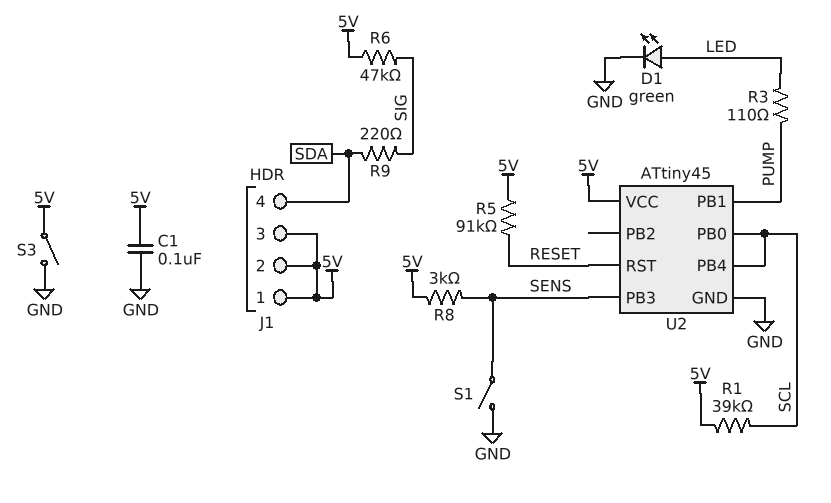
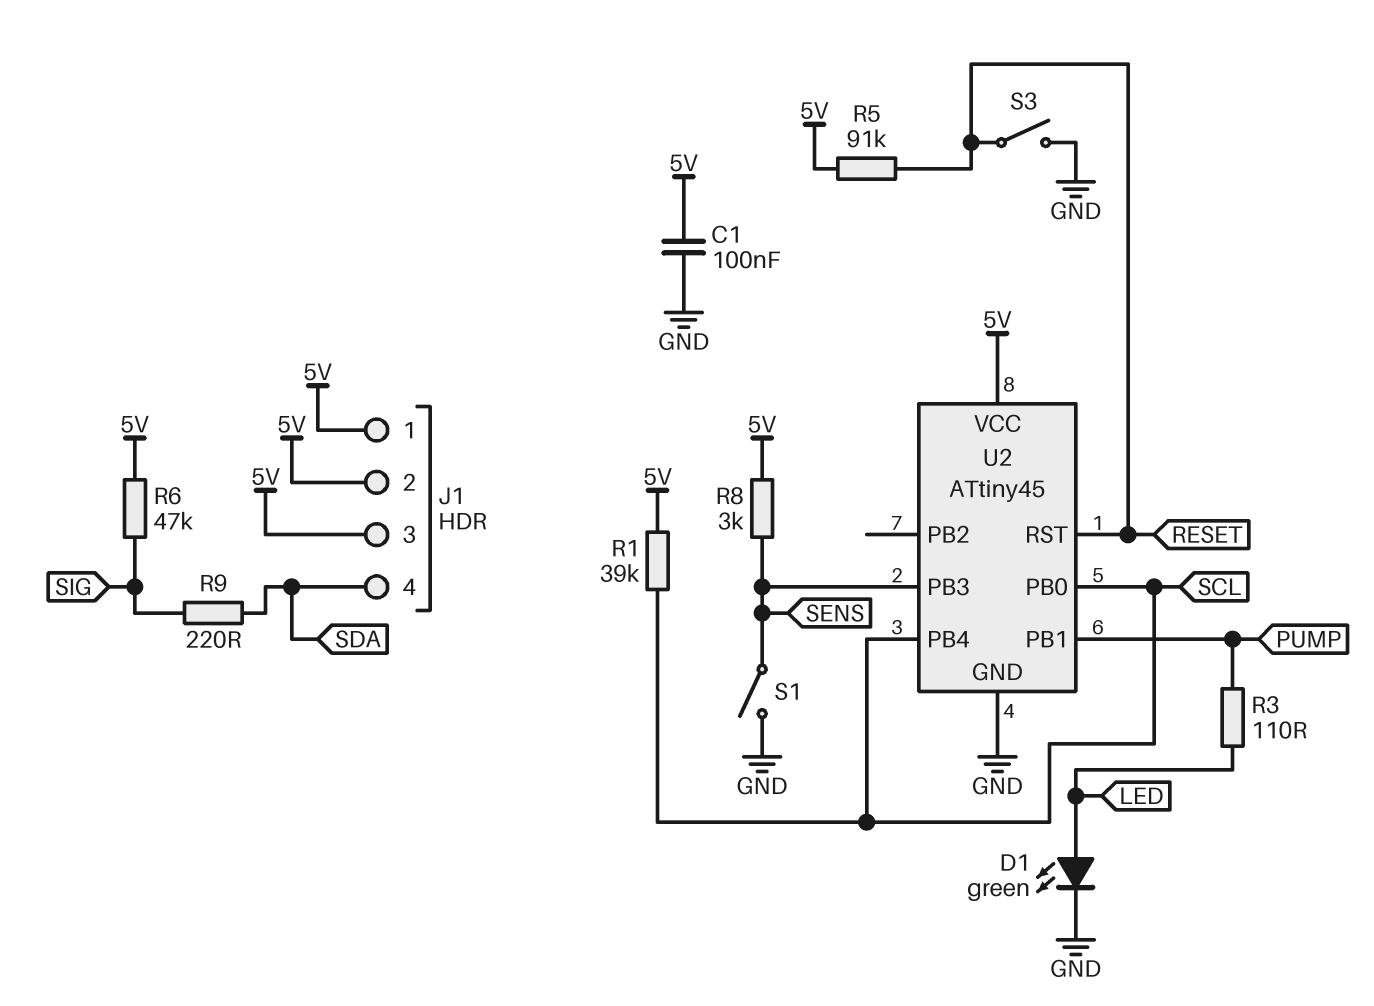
S3: switch (5V, GND) -> switch (GND, RESET)

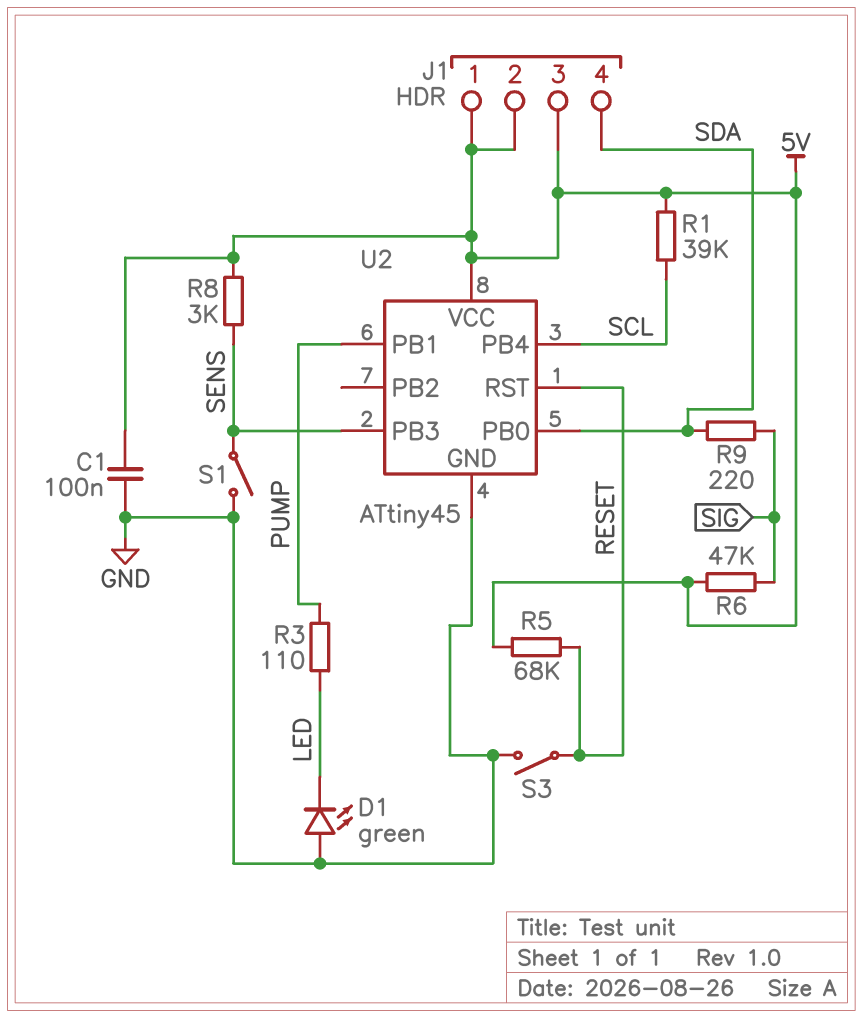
D1: LED green (A LED, K GND) -> LED green (A GND, K LED)
R5: 91k (5V, RESET) -> 68k (5V, RESET)
U2 pin PB0: SCL -> SDA

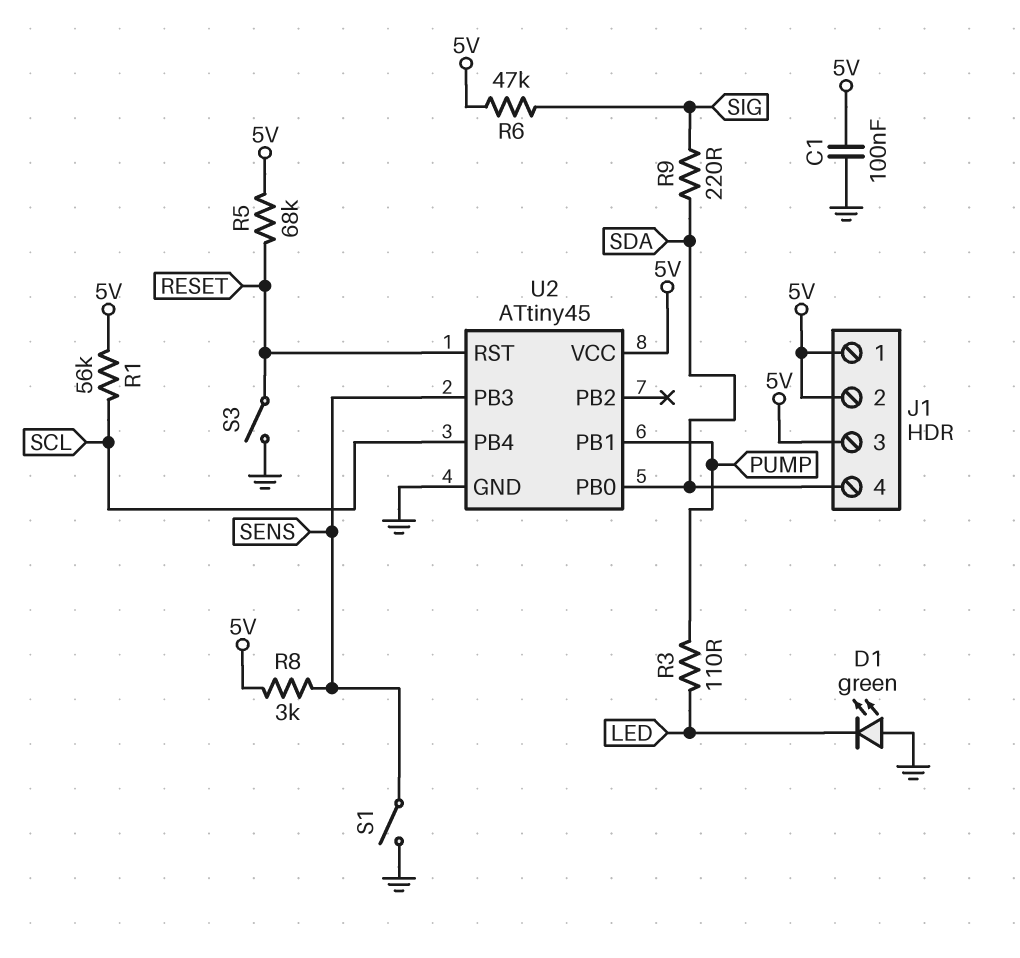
R1: 39k (5V, SCL) -> 56k (5V, SCL)

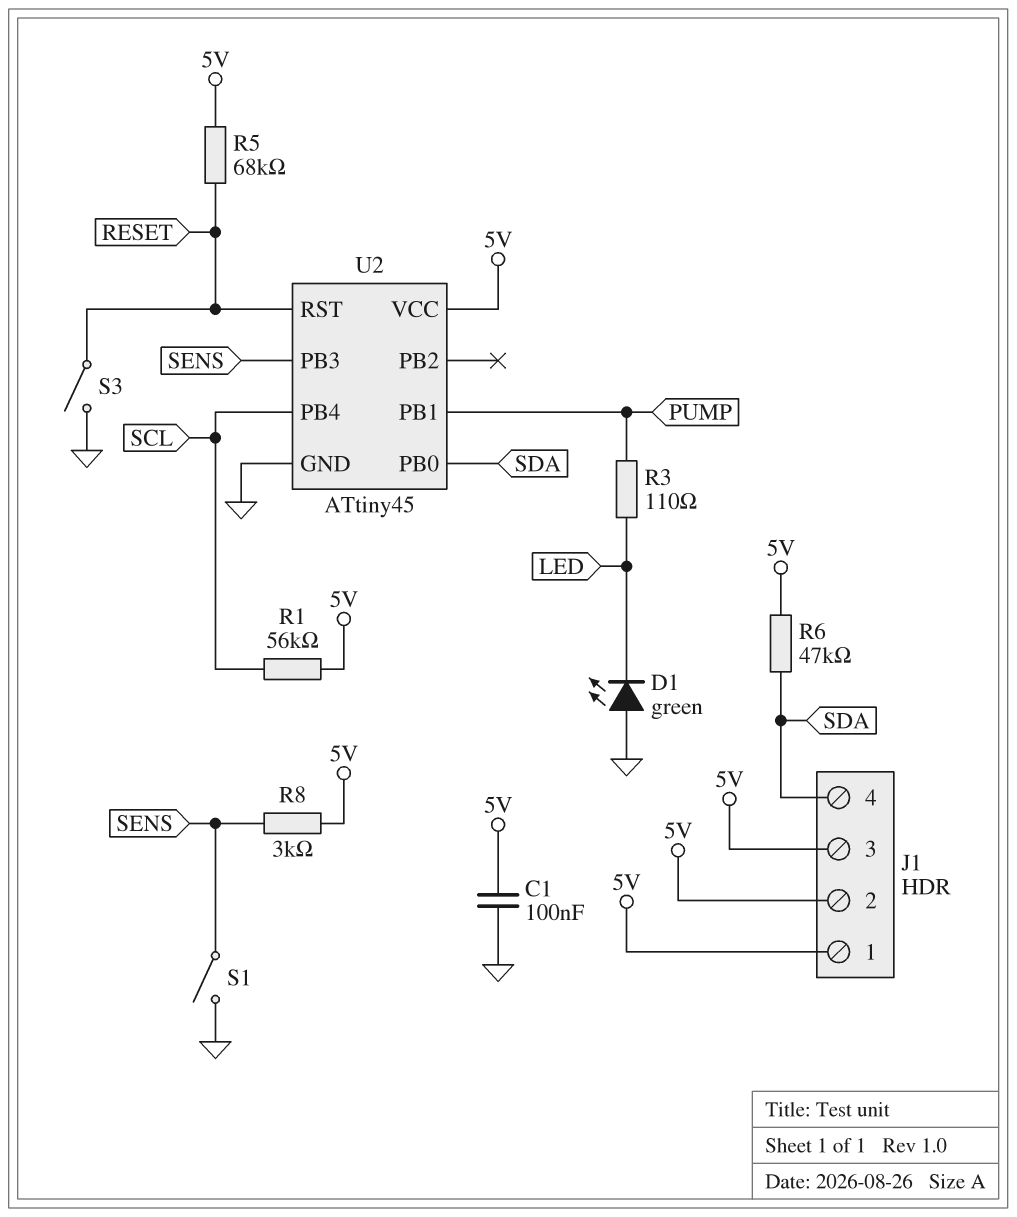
R6: 47k (5V, SIG) -> 47k (5V, SDA)
R9: 220 (SDA, SIG) -> none

